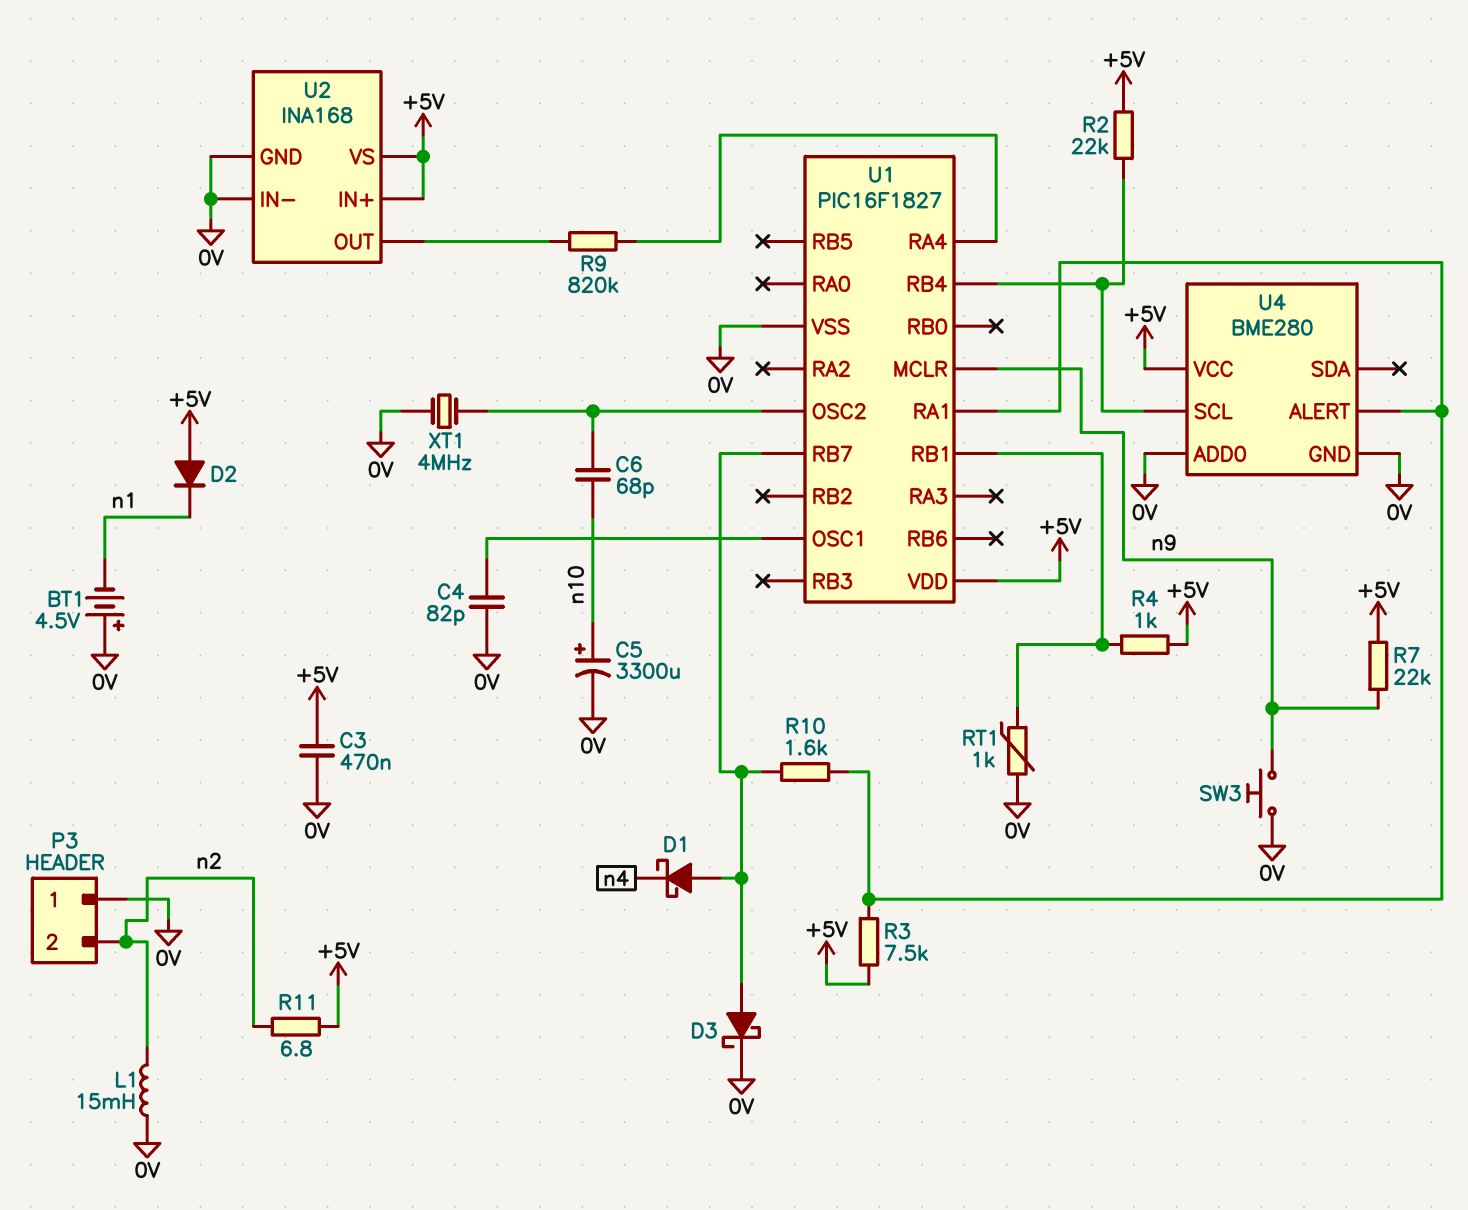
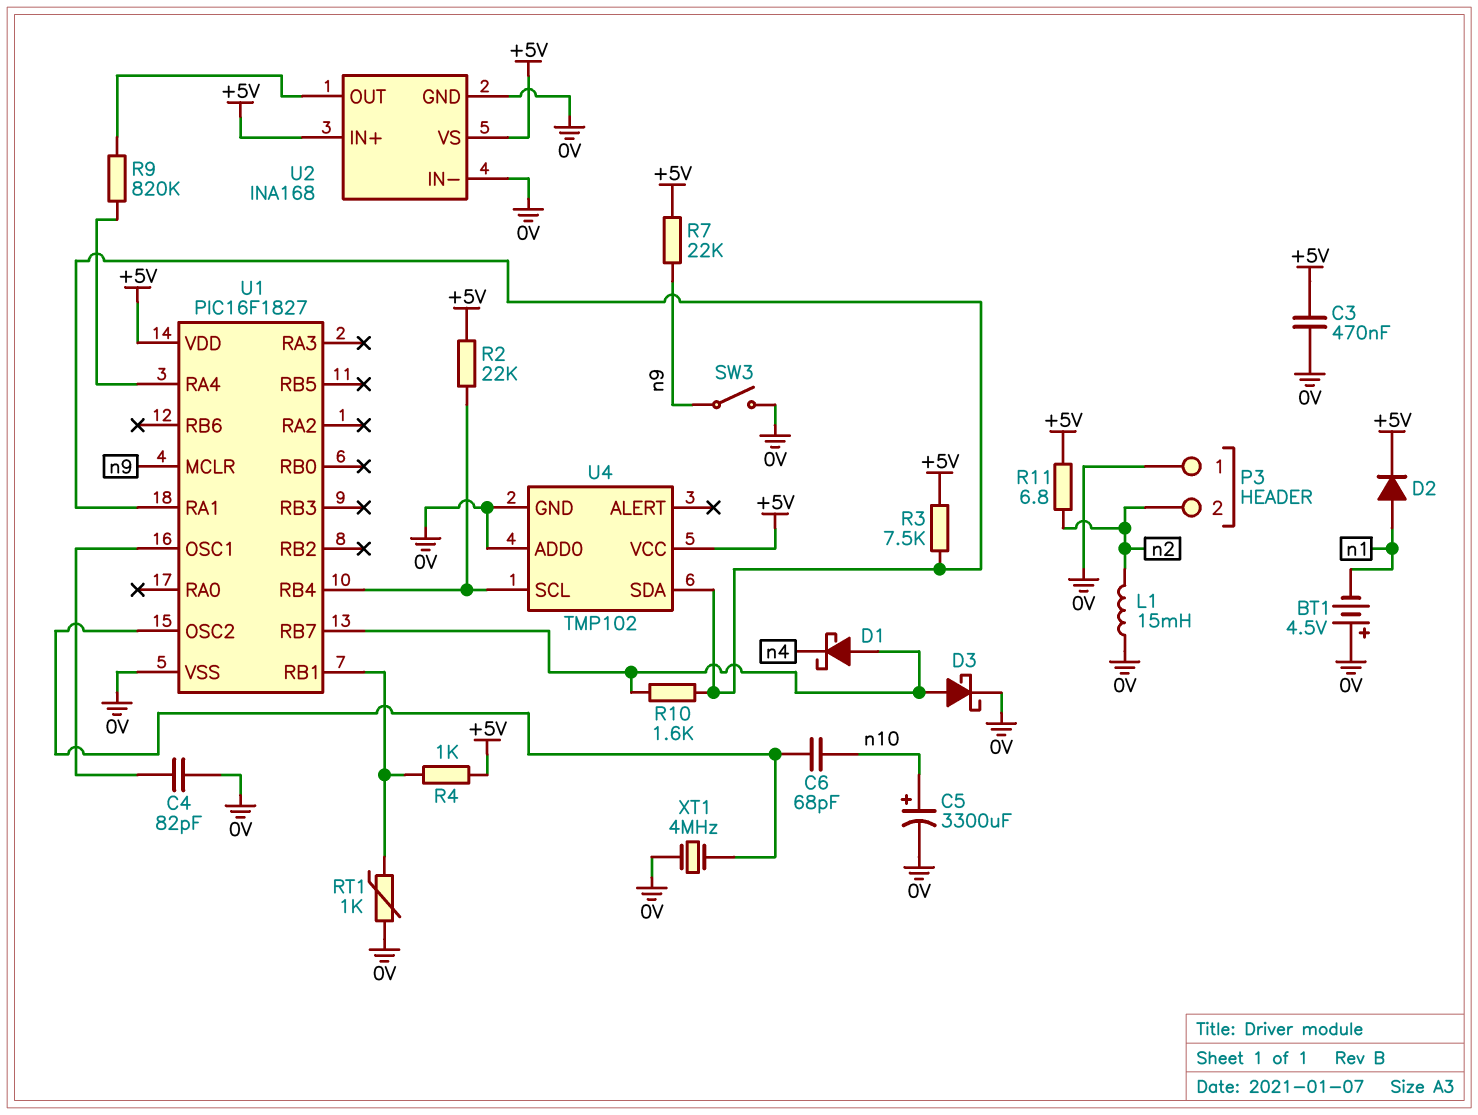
D2: diode (A +5V, K n1) -> diode (A n1, K +5V)
SW3: button (0V, n9) -> switch (0V, n9)
U4: BME280 -> TMP102
U4 pin ALERT: U1/RA1 -> none
U4 pin SDA: none -> U1/RA1

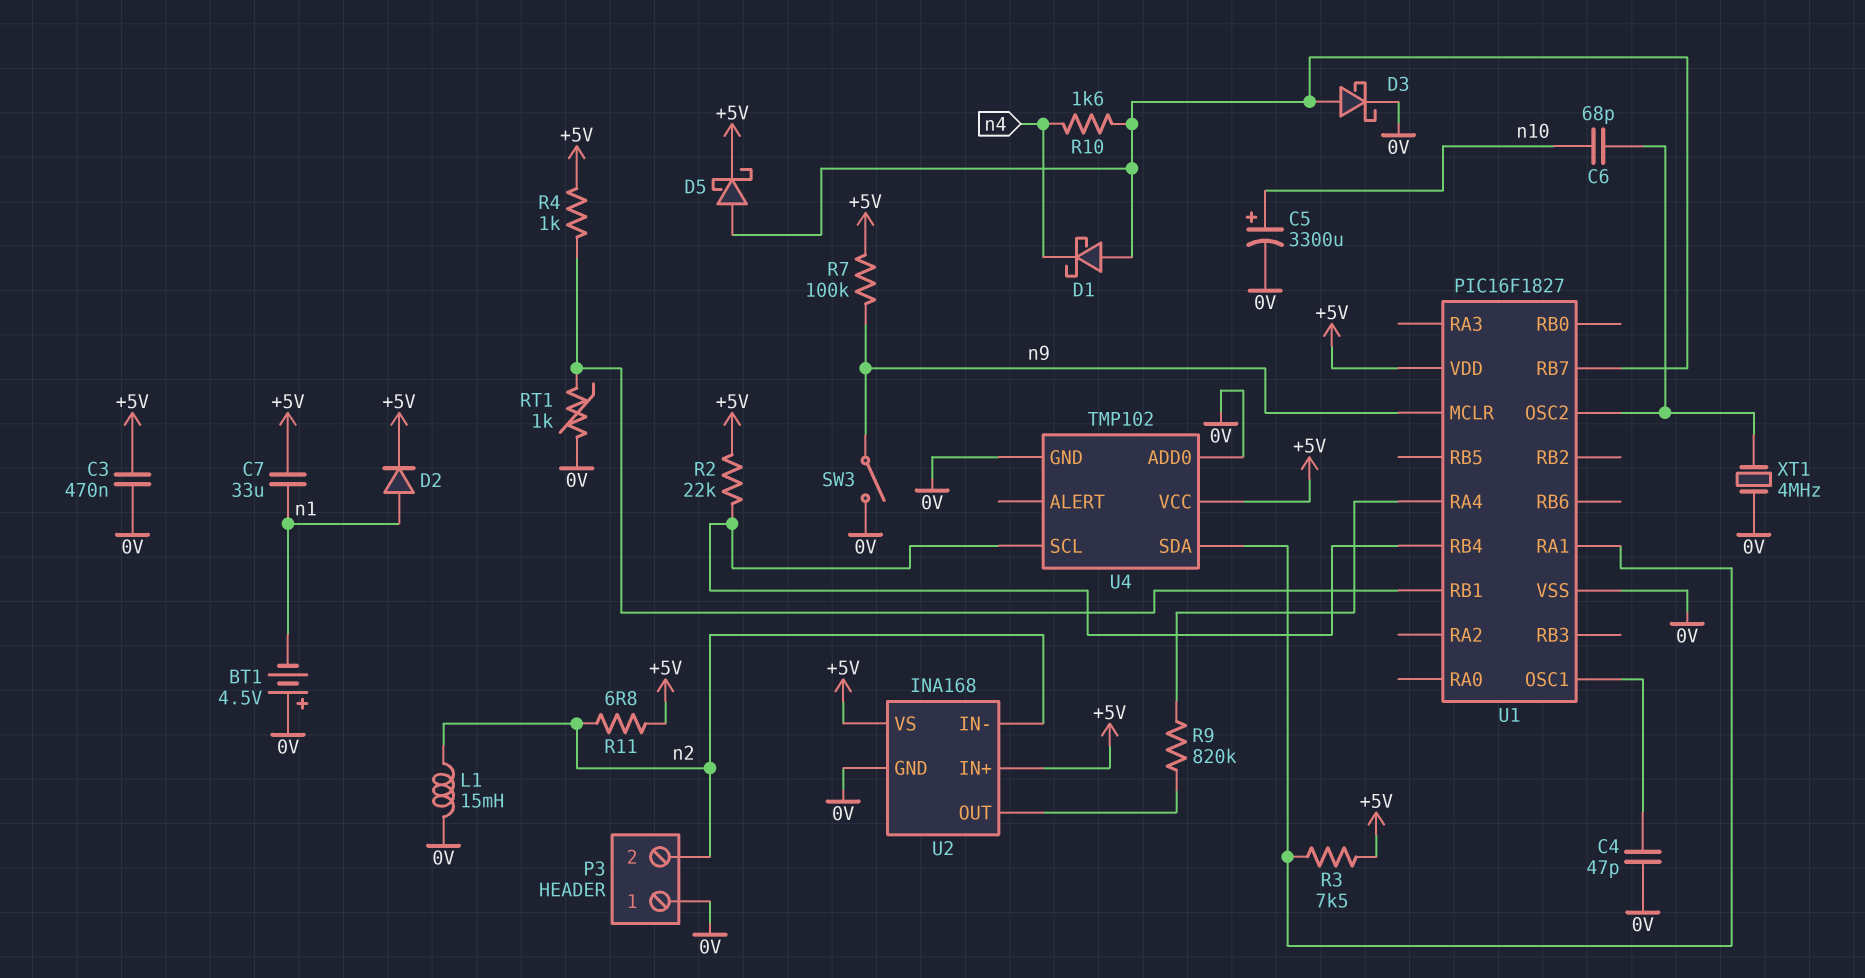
C4: 82pF (0V, U1/OSC1) -> 47pF (0V, U1/OSC1)
C7: none -> 33uF (+5V, n1)
D5: none -> schottky (A U1/RB7, K +5V)
R7: 22k (+5V, n9) -> 100k (+5V, n9)
R10: 1.6k (U1/RA1, U1/RB7) -> 1.6k (U1/RB7, n4)
U2 pin IN-: 0V -> n2

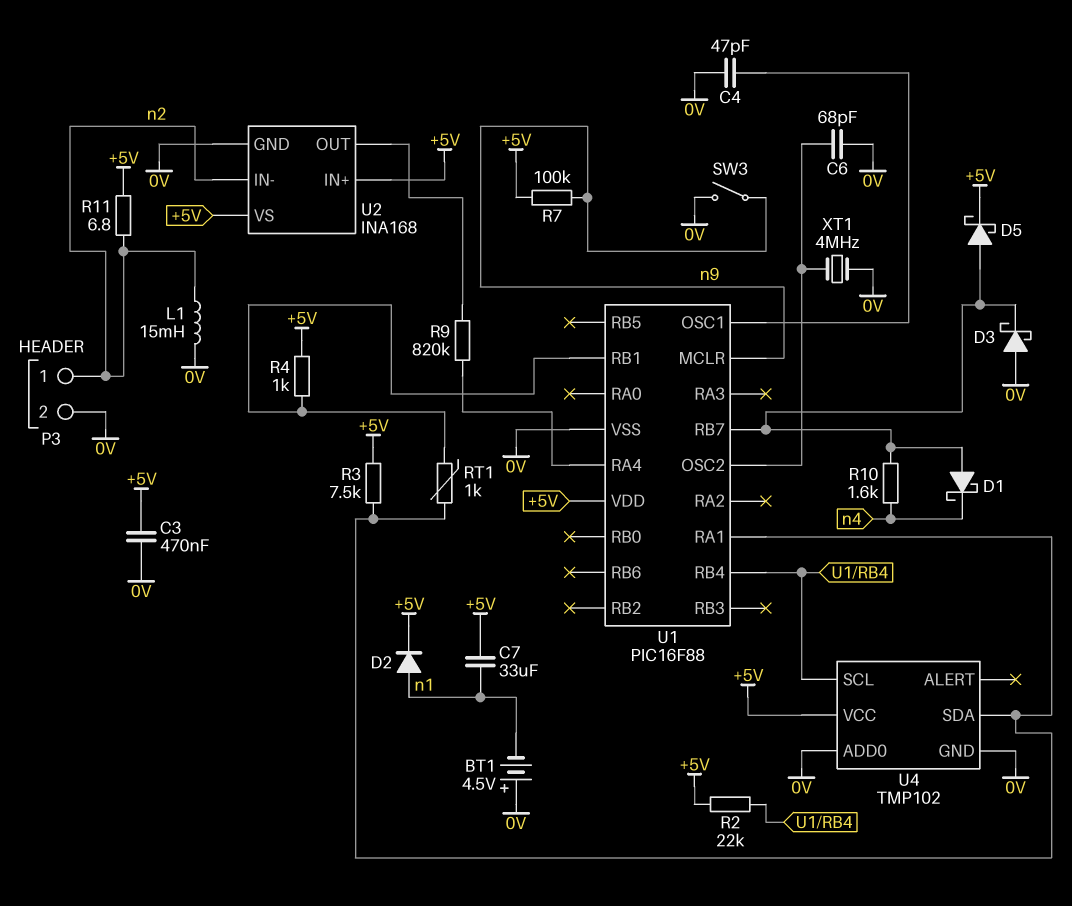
C5: 3300uF (plus n10, minus 0V) -> none
C6: 68pF (U1/OSC2, n10) -> 68pF (0V, U1/OSC2)
D3: schottky (A U1/RB7, K 0V) -> schottky (A 0V, K U1/RB7)
P3 pin 1: 0V -> n2
P3 pin 2: n2 -> 0V
RT1: 1k (0V, U1/RB1) -> 1k (U1/RA1, U1/RB1)
U1: PIC16F1827 -> PIC16F88

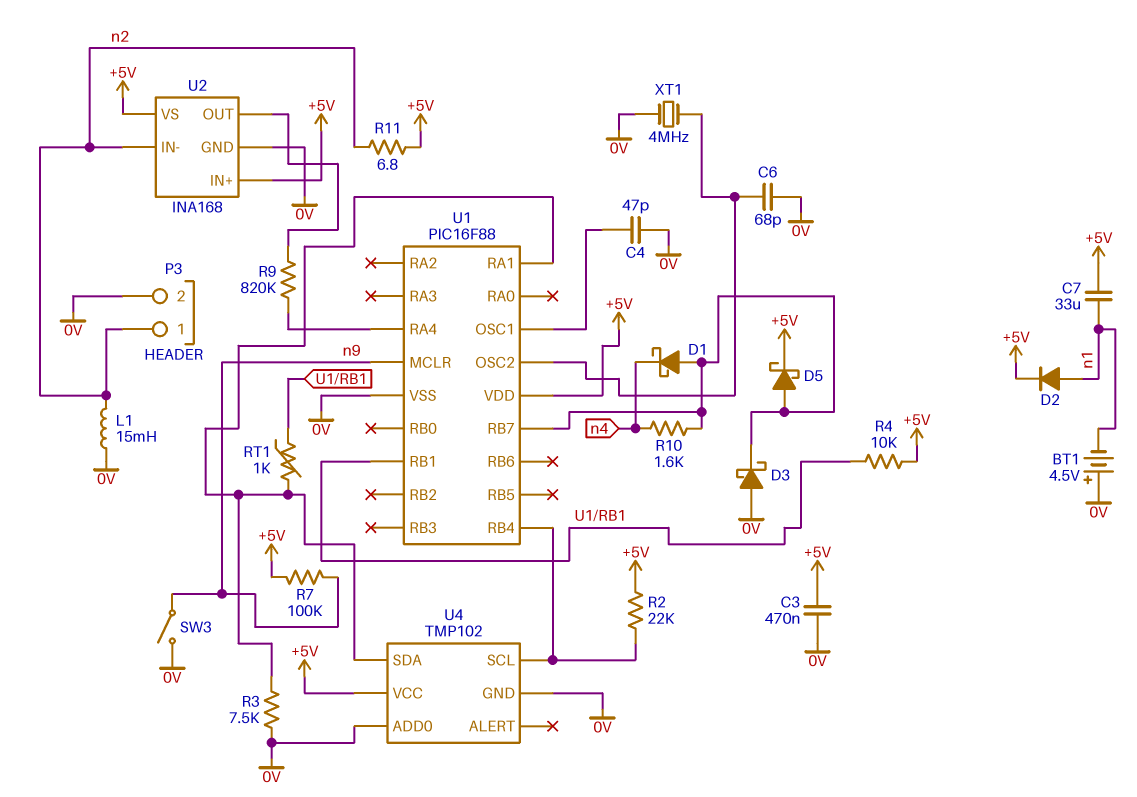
R3: 7.5k (+5V, U1/RA1) -> 7.5k (0V, U1/RA1)
R4: 1k (+5V, U1/RB1) -> 10k (+5V, U1/RB1)

